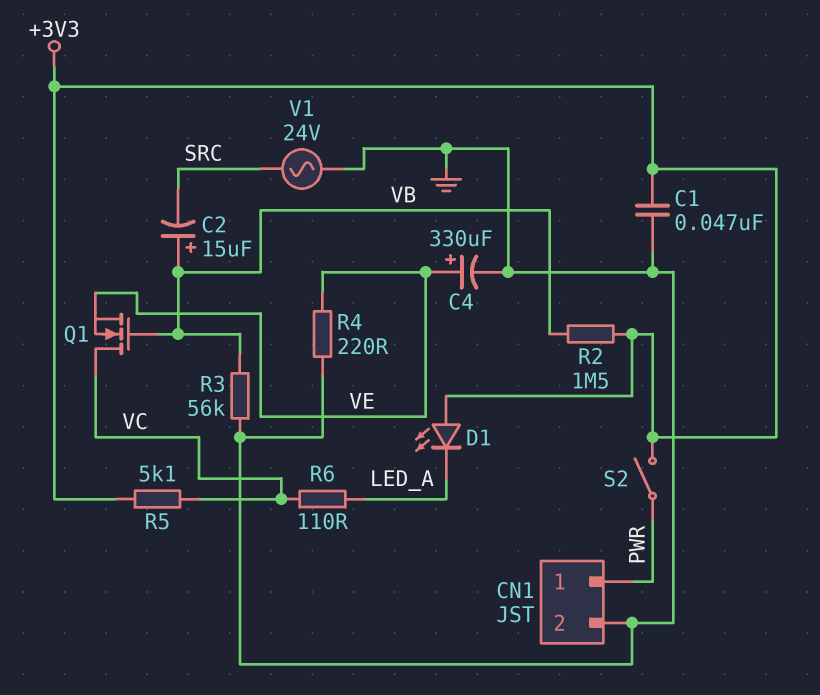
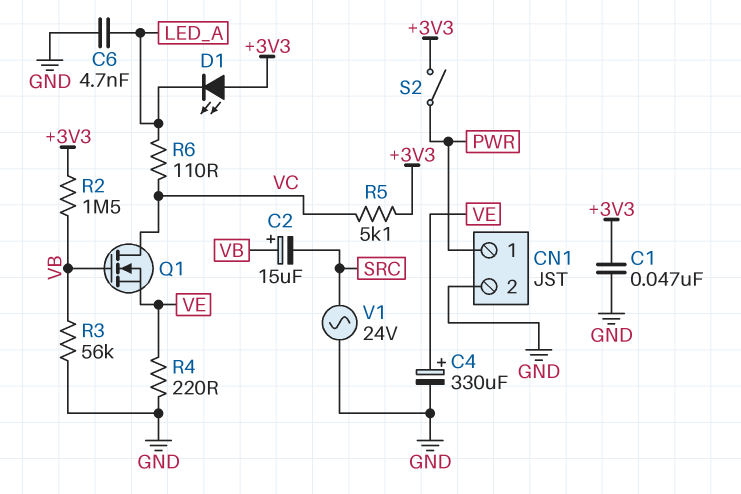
C6: none -> 4.7nF (GND, LED_A)

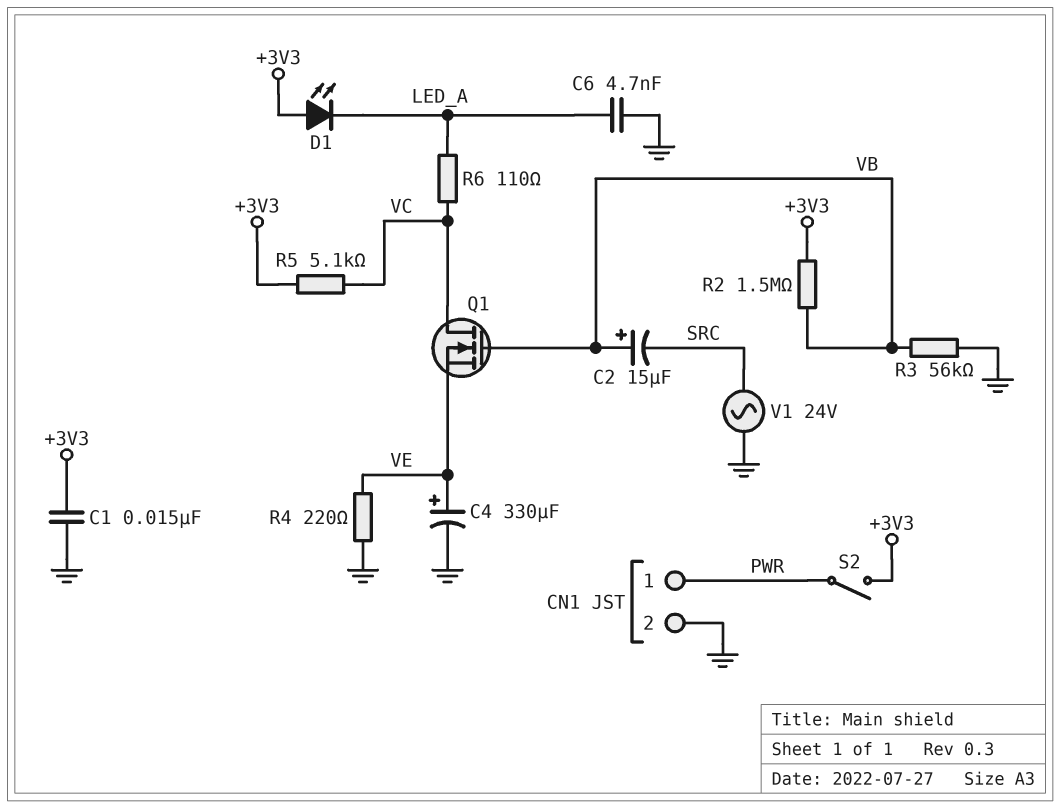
C1: 47nF (+3V3, GND) -> 15nF (+3V3, GND)

